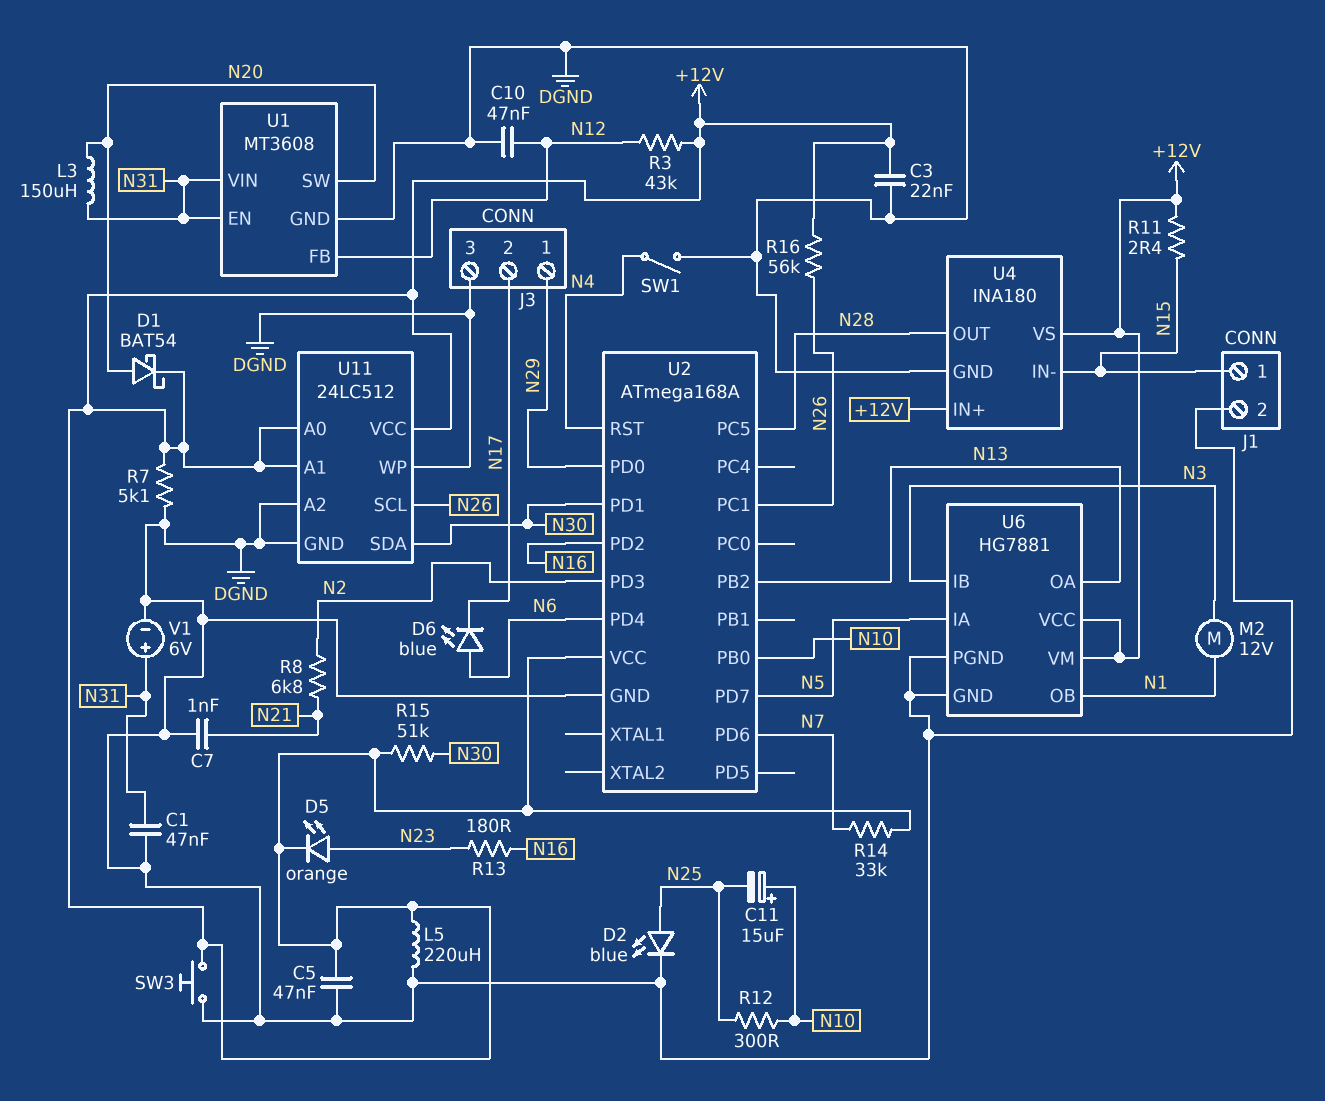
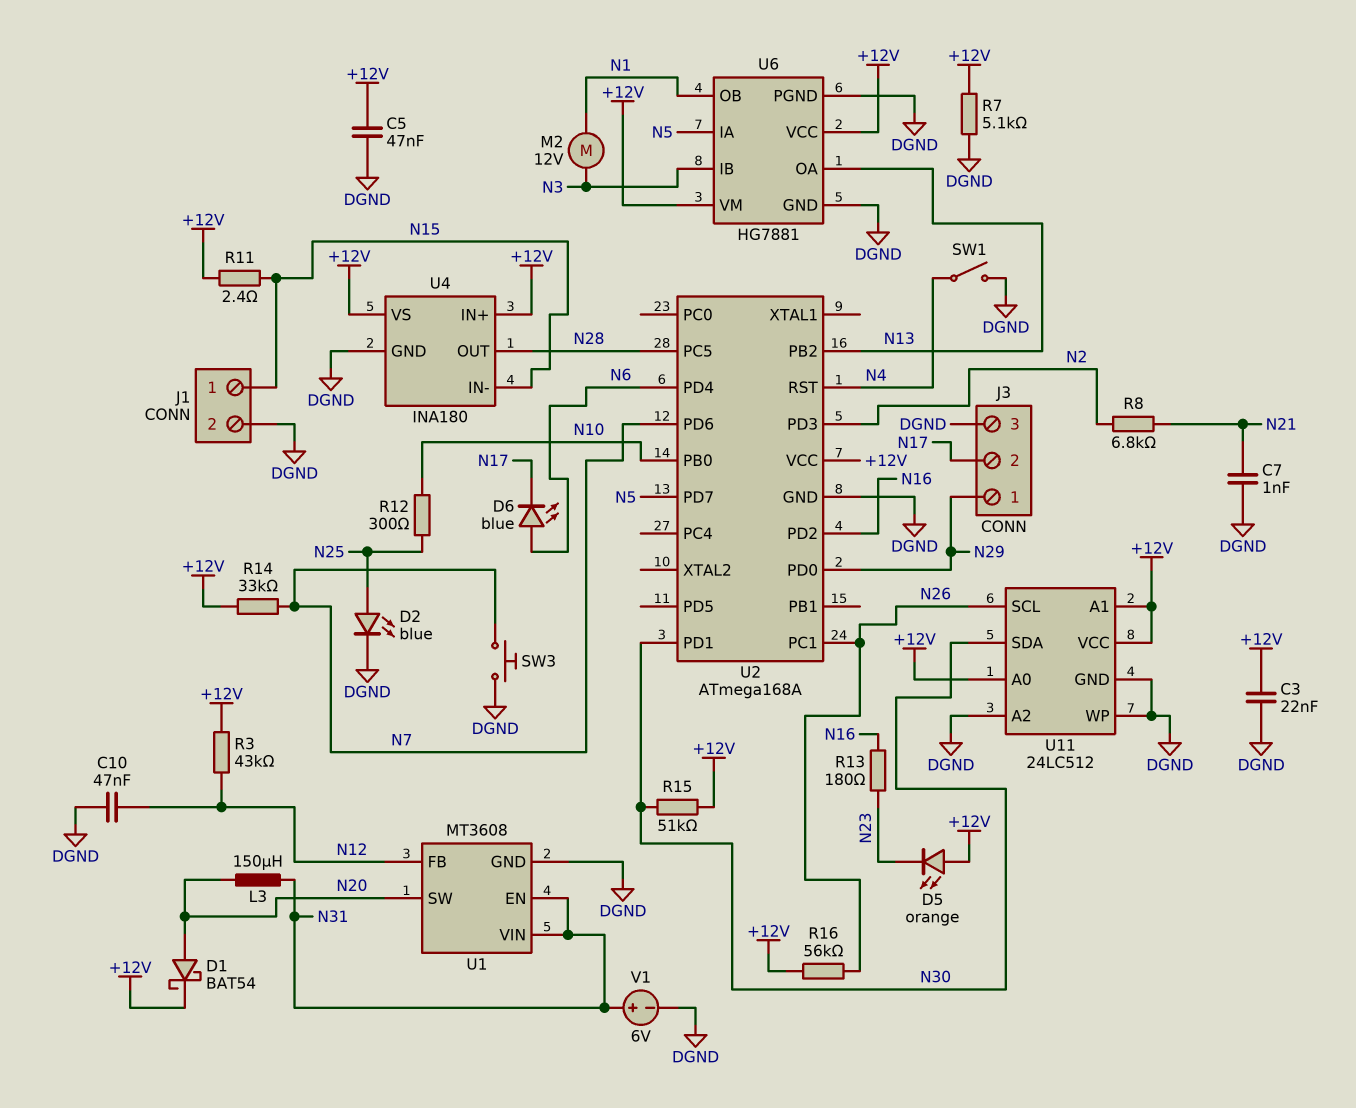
C1: 47nF (DGND, N31) -> none
C11: 15uF (plus N10, minus N25) -> none
D5: LED orange (A N23, K +12V) -> LED orange (A +12V, K N23)
L5: 220uH (+12V, DGND) -> none
SW3: button (+12V, DGND) -> button (DGND, N7)

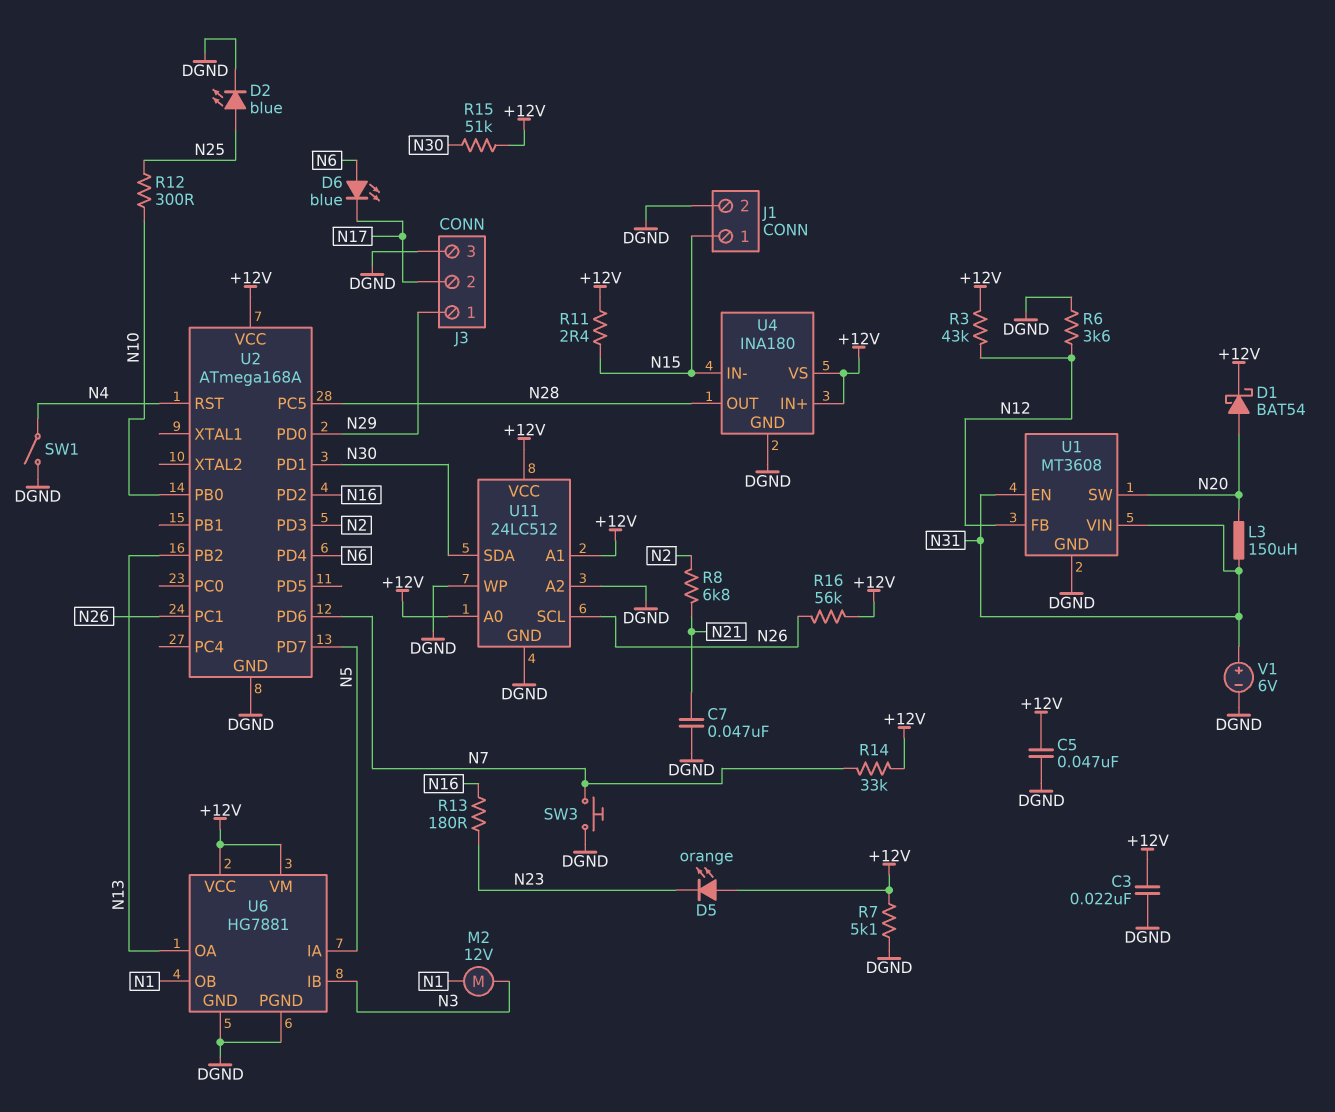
C7: 1nF (DGND, N21) -> 47nF (DGND, N21)
C10: 47nF (DGND, N12) -> none
R6: none -> 3.6k (DGND, N12)

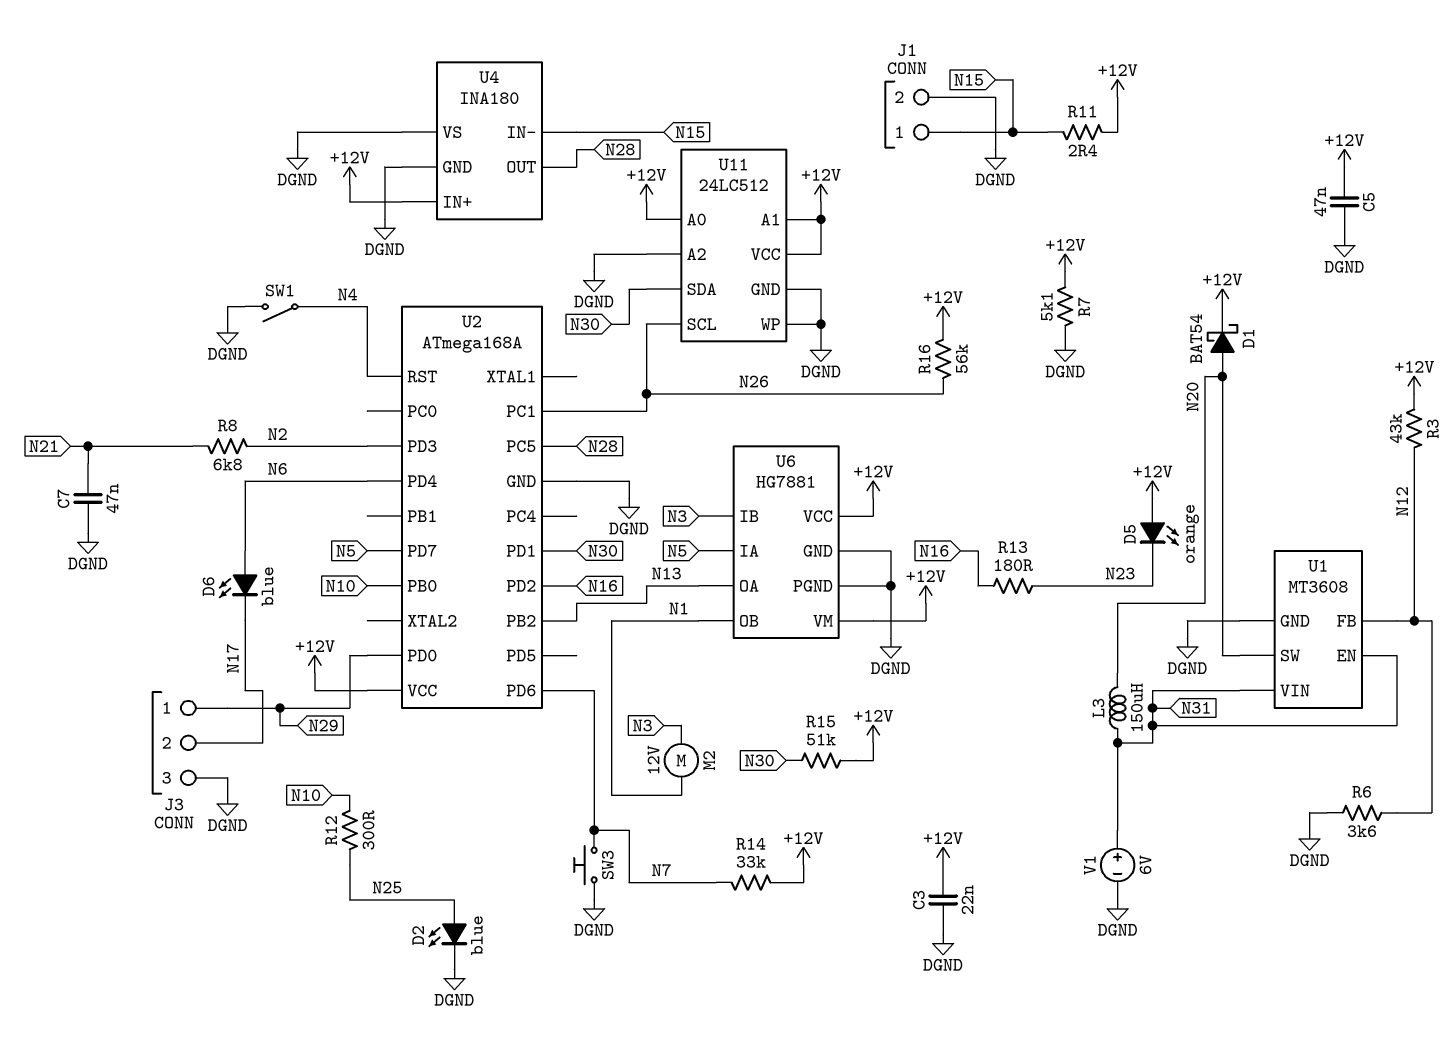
U4 pin VS: +12V -> DGND

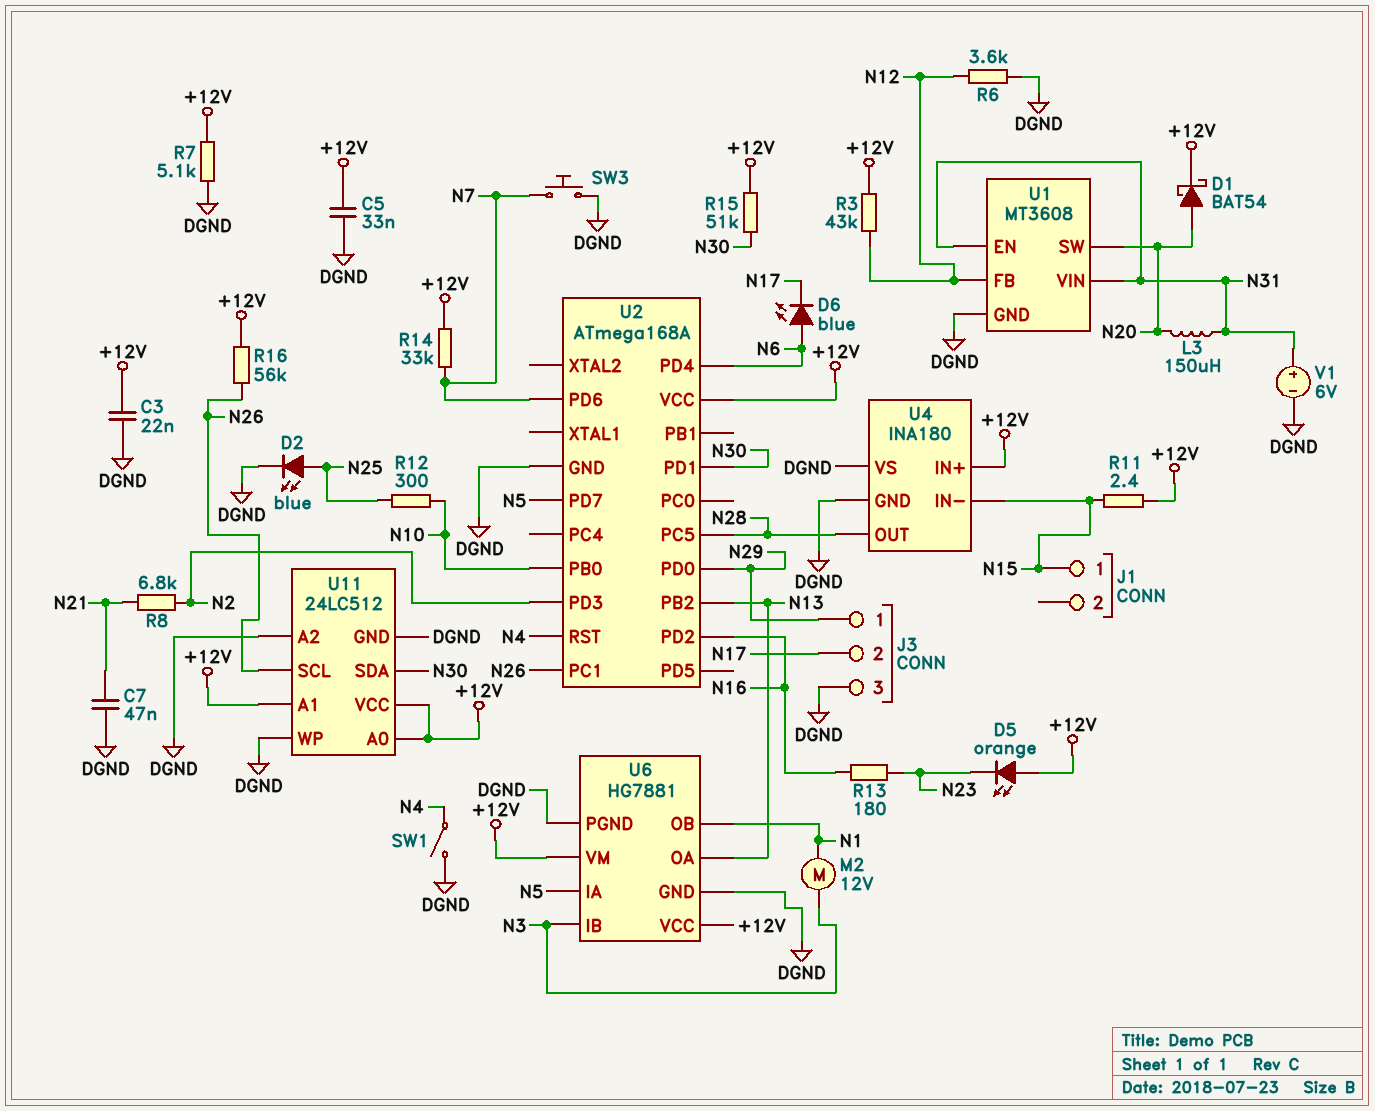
C5: 47nF (+12V, DGND) -> 33nF (+12V, DGND)
J1 pin 2: DGND -> none

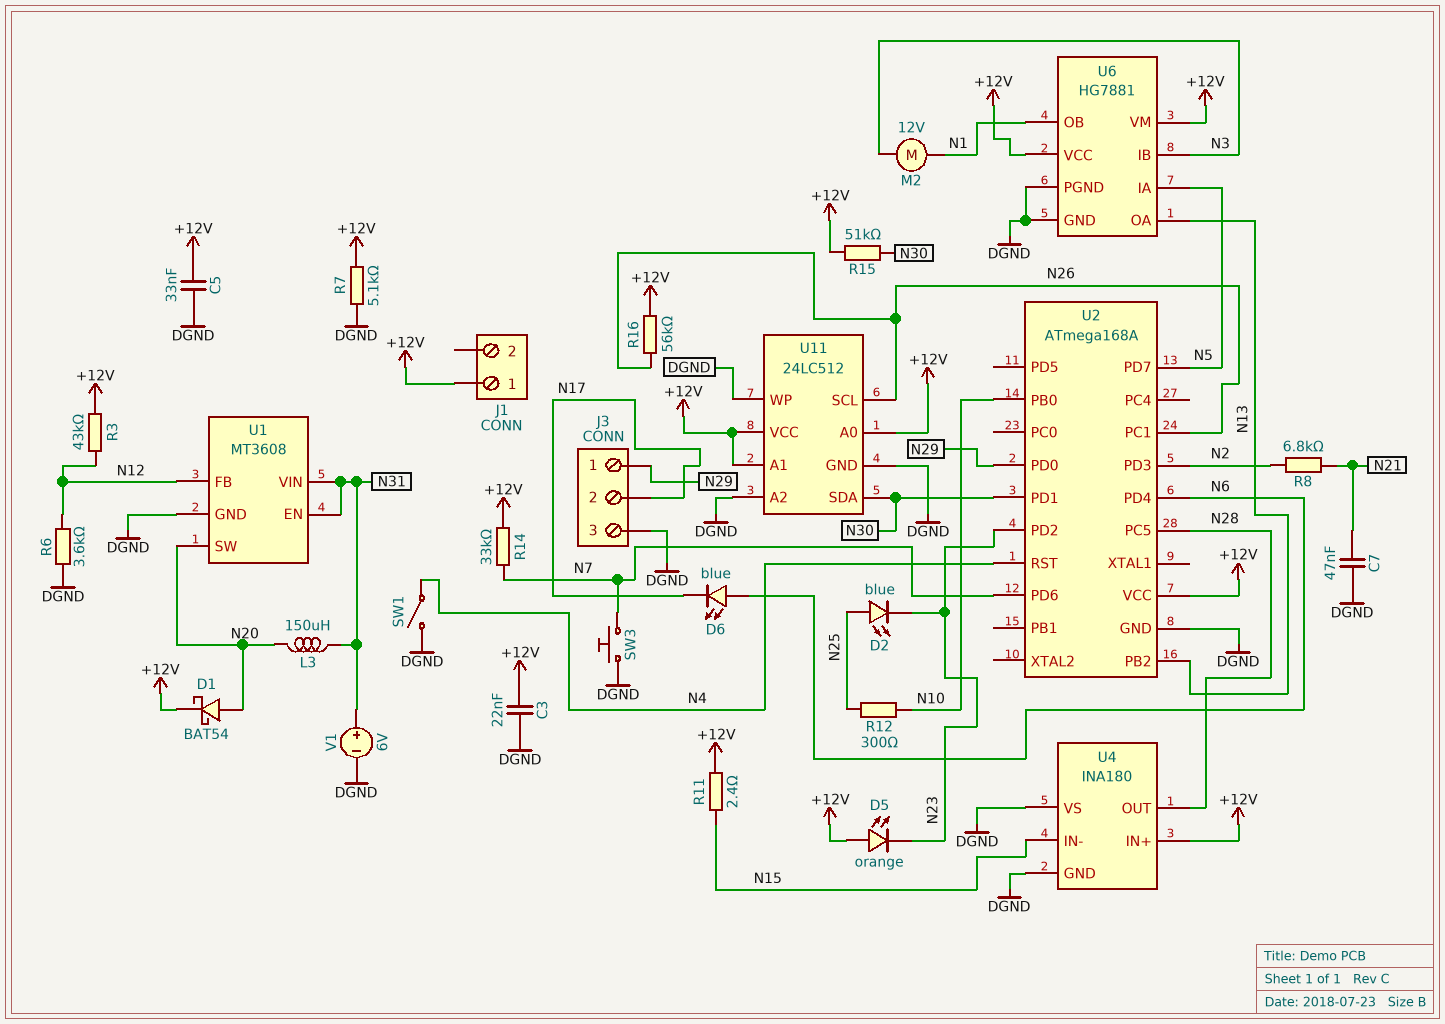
D2: LED blue (A N25, K DGND) -> LED blue (A N25, K N23)
J1 pin 1: N15 -> +12V
R13: 180 (N16, N23) -> none
U2 pin PD2: N16 -> N23

